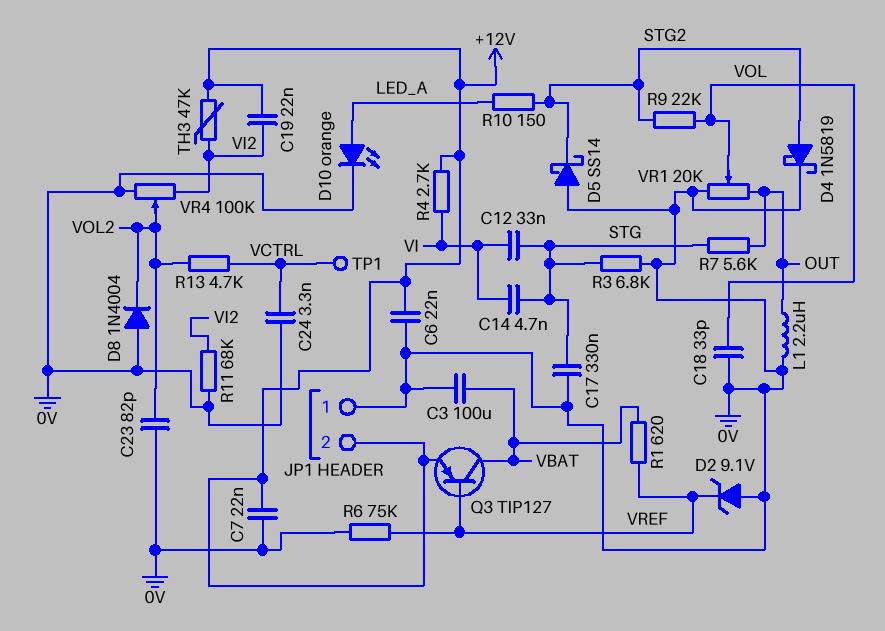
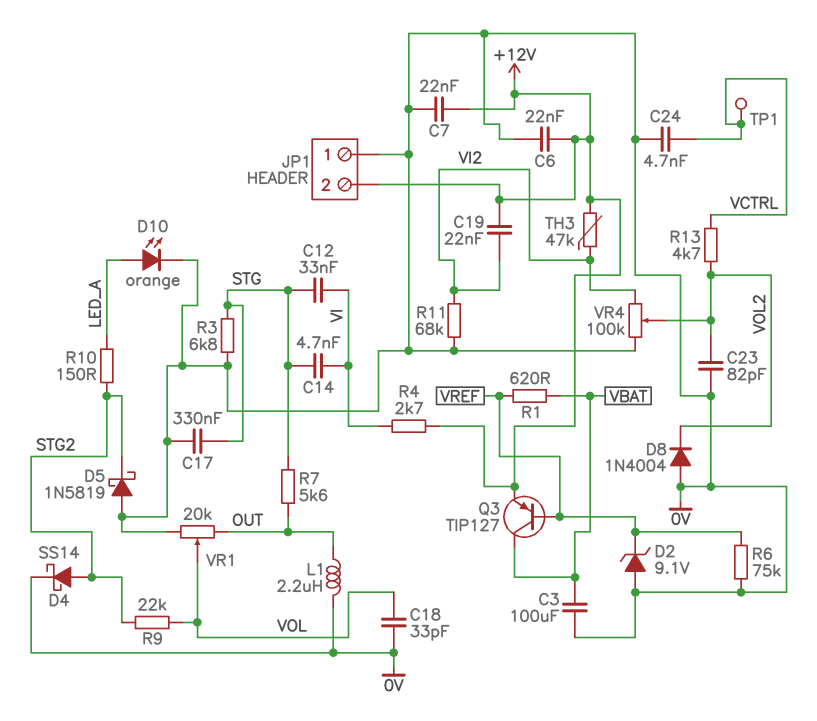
C24: 3.3nF (0V, VCTRL) -> 4.7nF (0V, VCTRL)
D4: schottky 1N5819 (A STG2, K 0V) -> schottky SS14 (A STG2, K 0V)
D5: schottky SS14 (A 0V, K STG2) -> schottky 1N5819 (A 0V, K STG2)

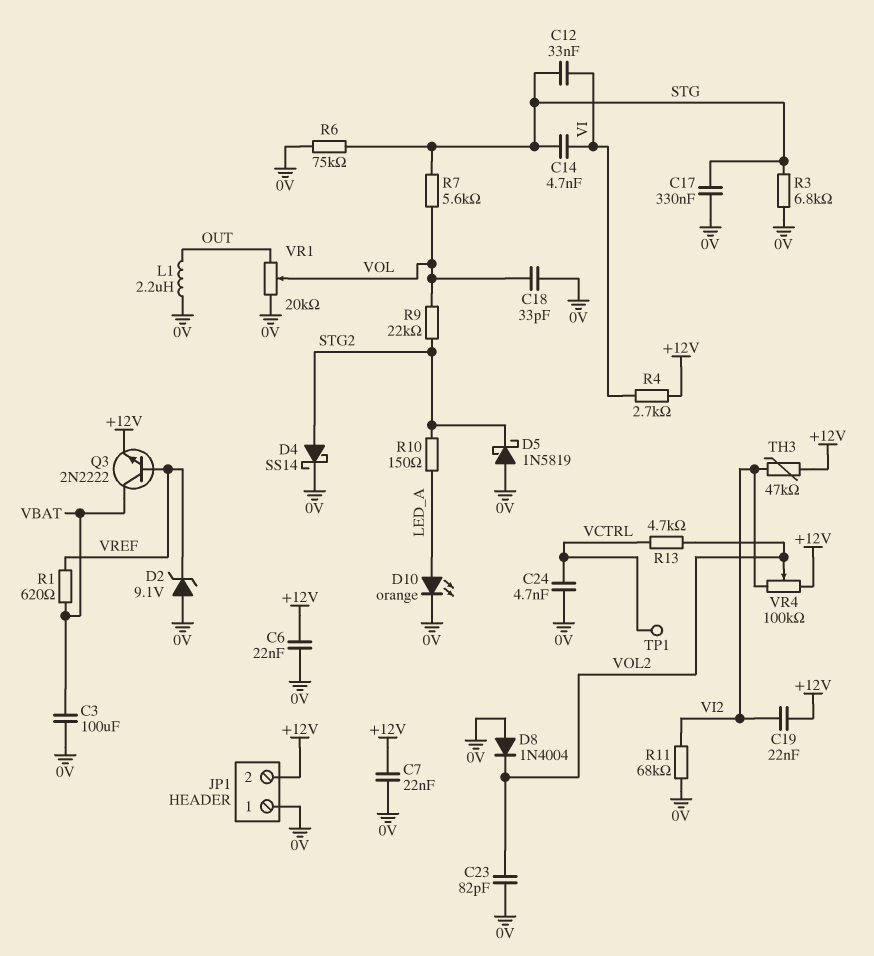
Q3: PNP TIP127 (B VREF, C VBAT, E +12V) -> NPN 2N2222 (B VREF, C VBAT, E +12V)
R6: 75k (0V, VREF) -> 75k (0V, STG)
R7: 5.6k (OUT, STG) -> 5.6k (STG, VOL)
VR4: 100k (0V, VI2, wiper VOL2) -> 100k (+12V, VI2, wiper VOL2)

